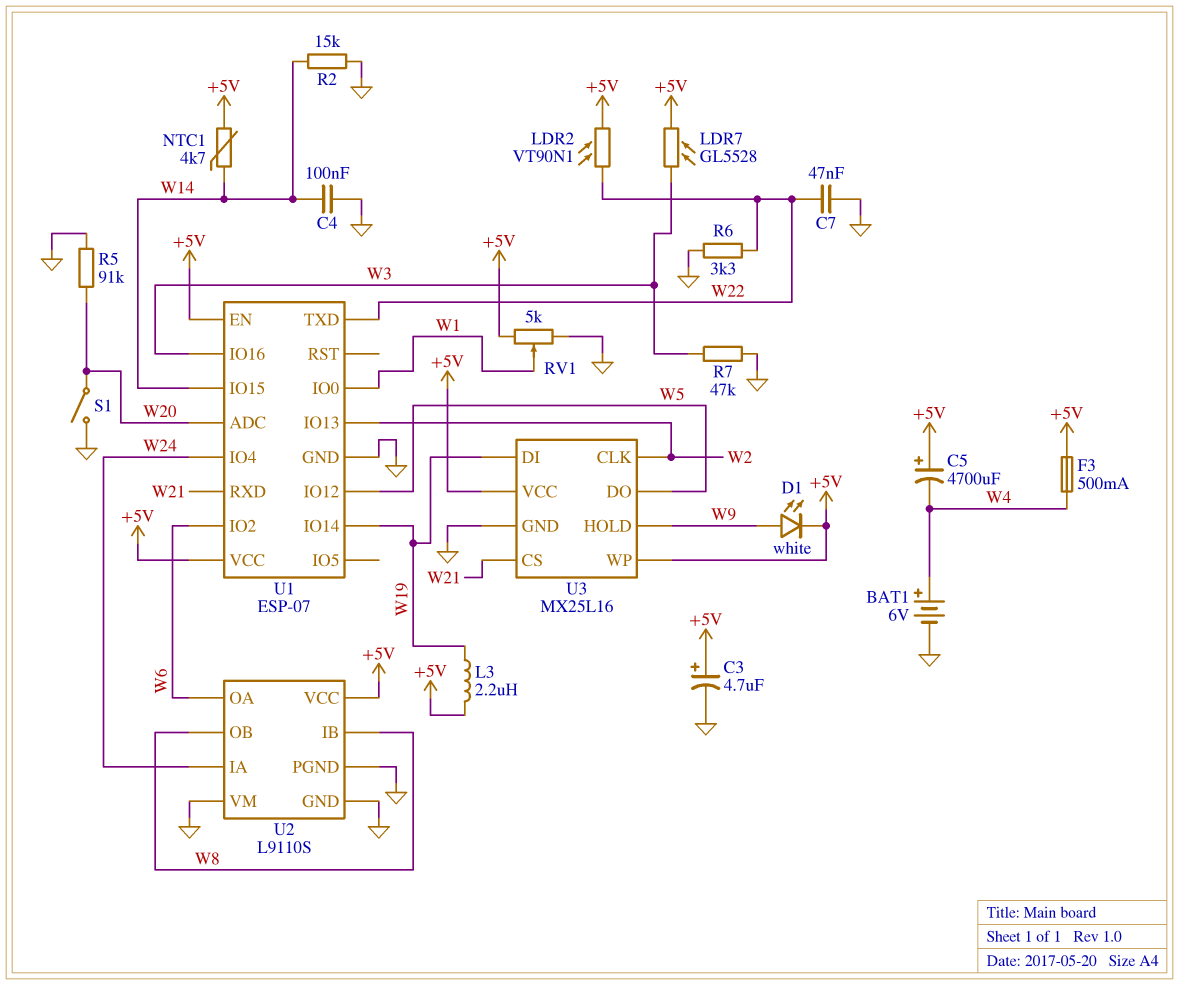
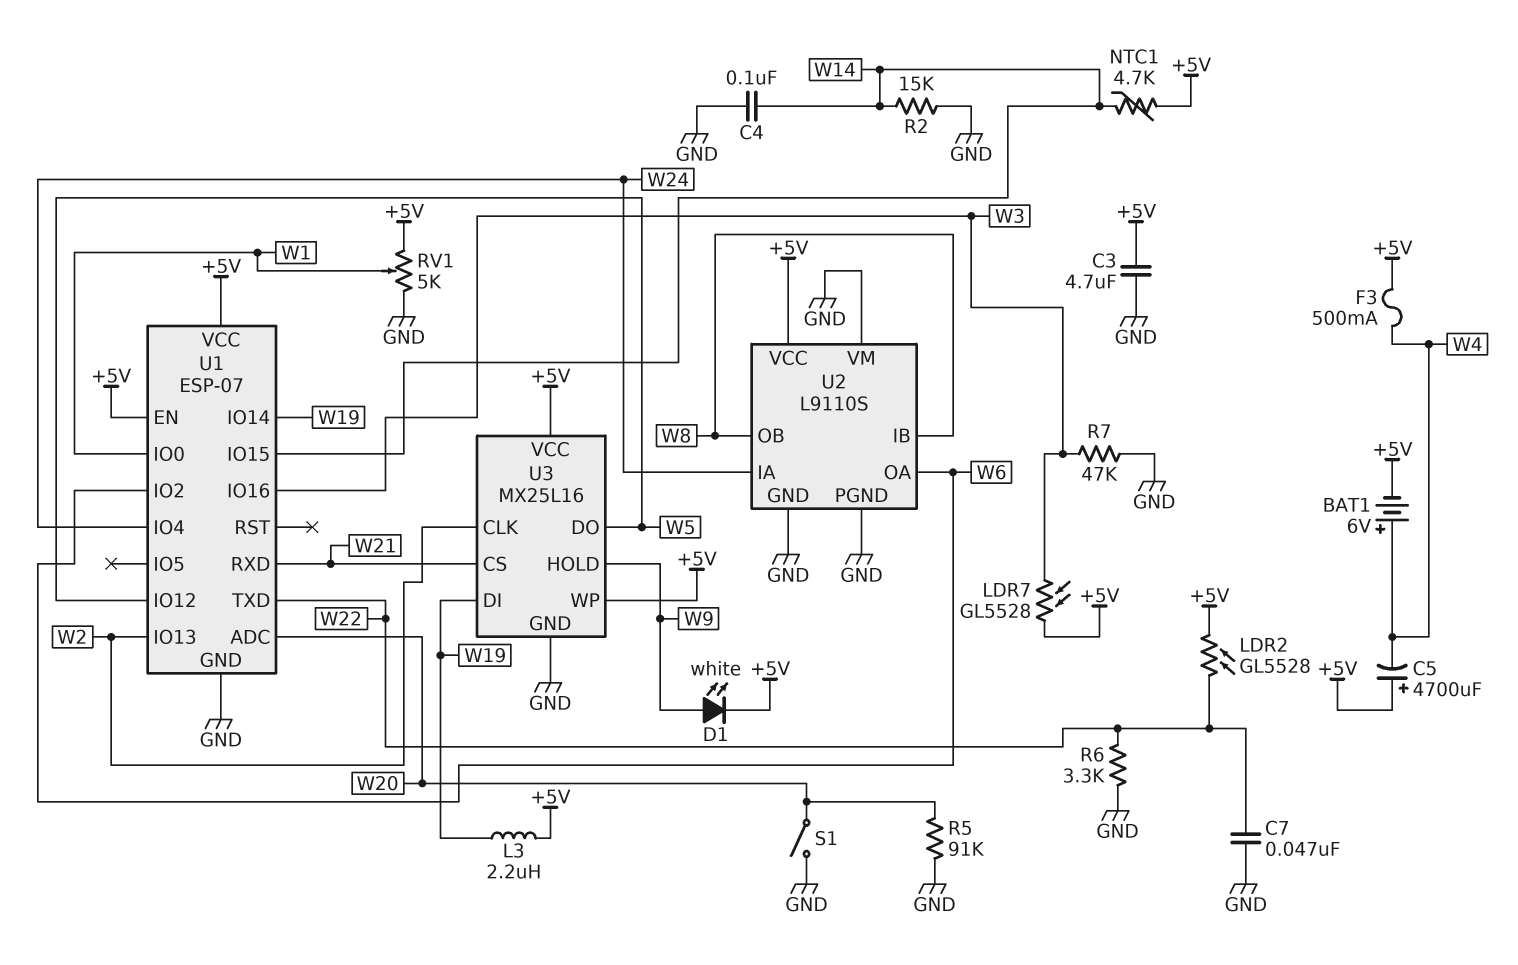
BAT1: 6V (plus W4, minus GND) -> 6V (plus W4, minus +5V)
C3: 4.7uF (plus +5V, minus GND) -> 4.7uF (+5V, GND)
LDR2: VT90N1 (+5V, W22) -> GL5528 (+5V, W22)

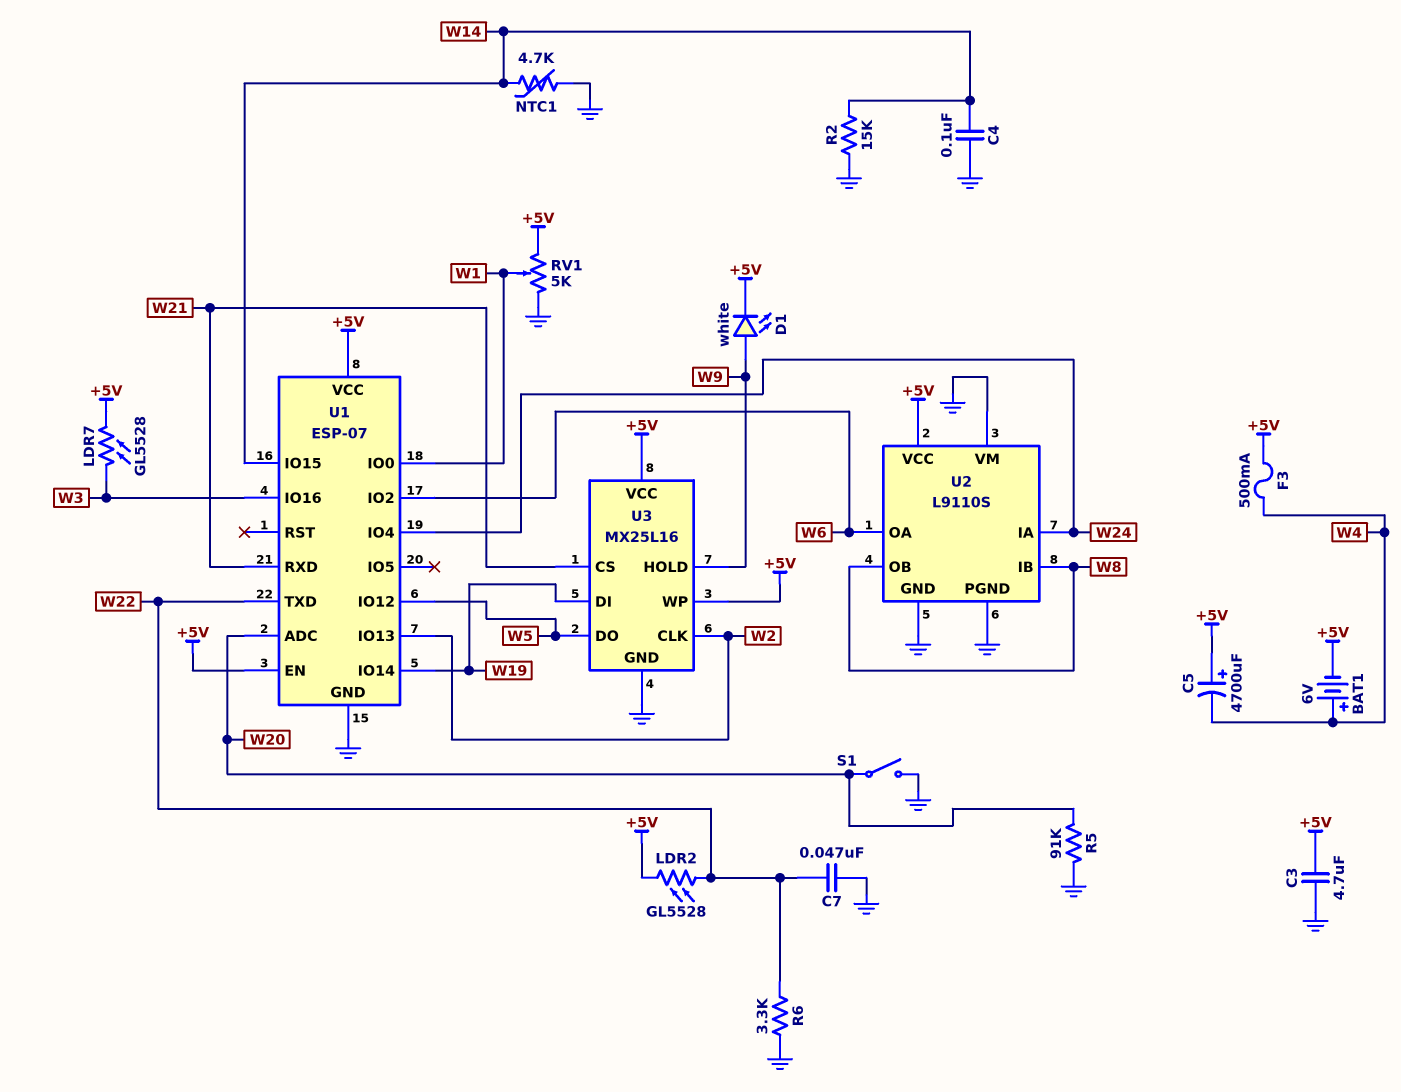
L3: 2.2uH (+5V, W19) -> none
NTC1: 4.7k (+5V, W14) -> 4.7k (GND, W14)
R7: 47k (GND, W3) -> none

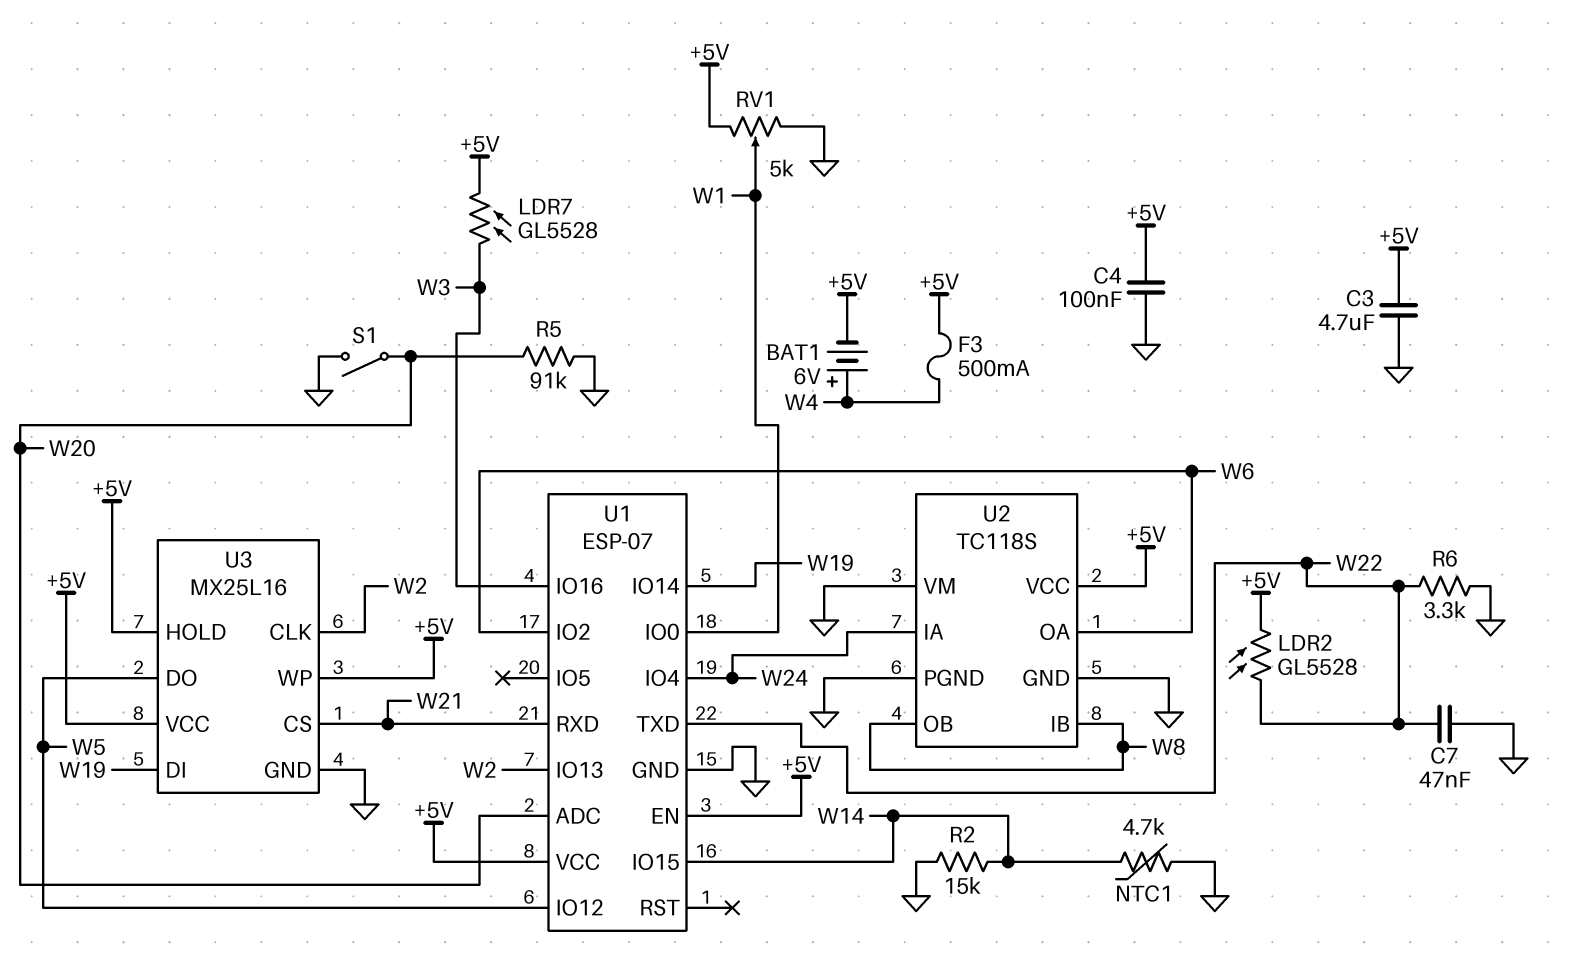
C4: 100nF (GND, W14) -> 100nF (+5V, GND)
C5: 4700uF (plus +5V, minus W4) -> none
D1: LED white (A W9, K +5V) -> none
U2: L9110S -> TC118S
U3 pin HOLD: W9 -> +5V

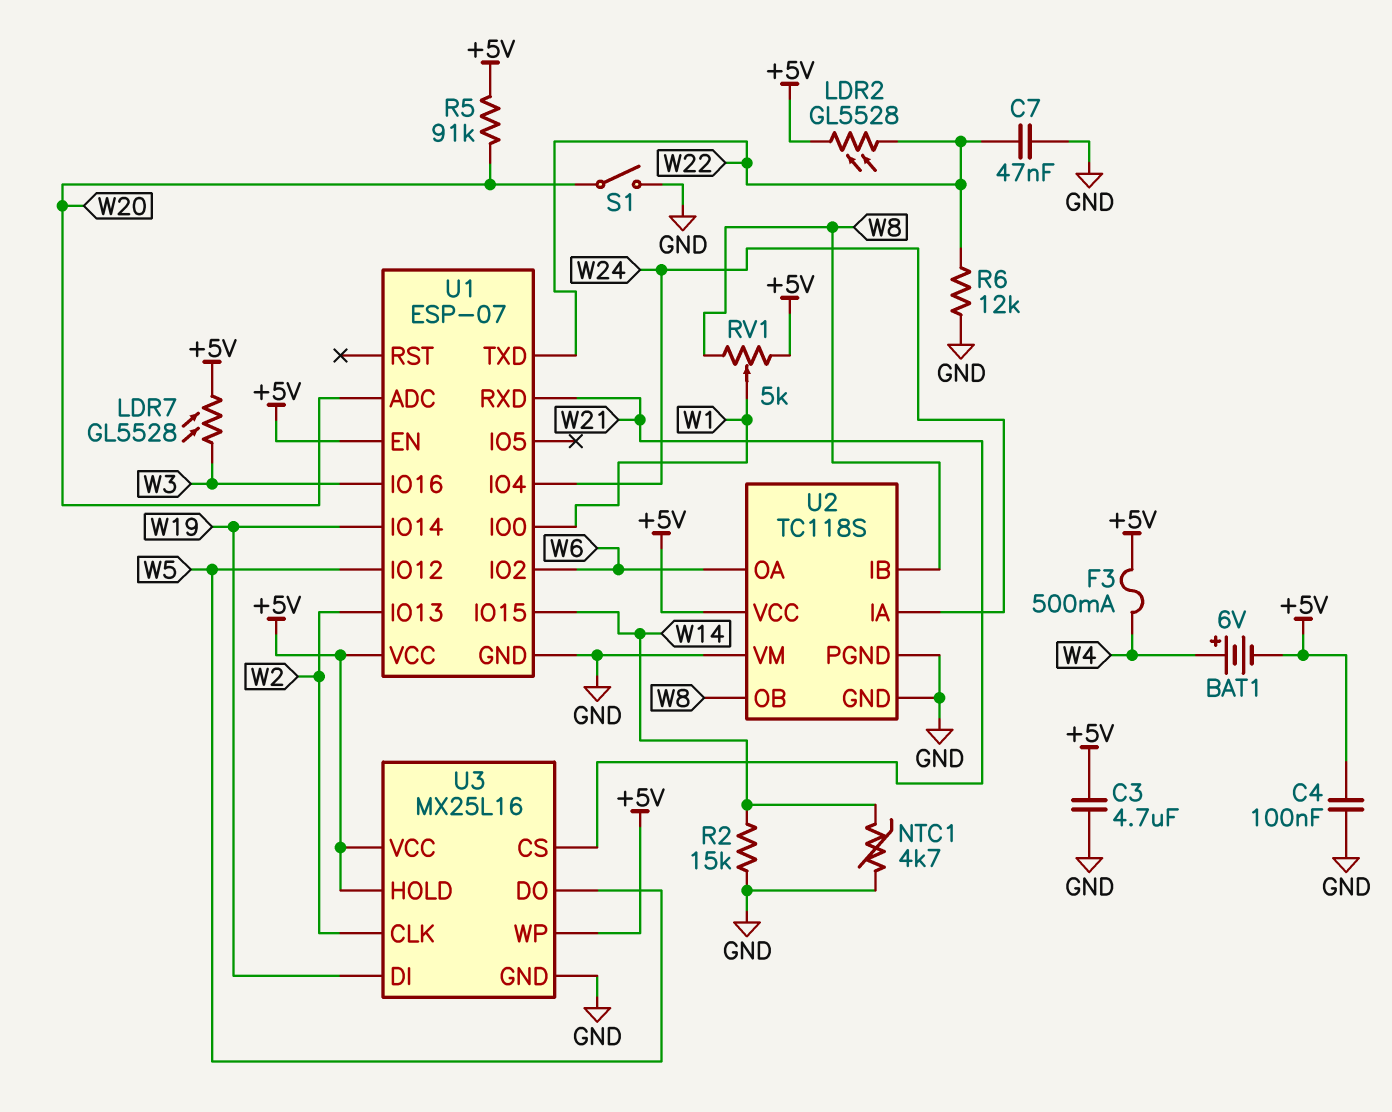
R5: 91k (GND, W20) -> 91k (+5V, W20)
R6: 3.3k (GND, W22) -> 12k (GND, W22)
RV1: 5k (+5V, GND, wiper W1) -> 5k (+5V, W8, wiper W1)

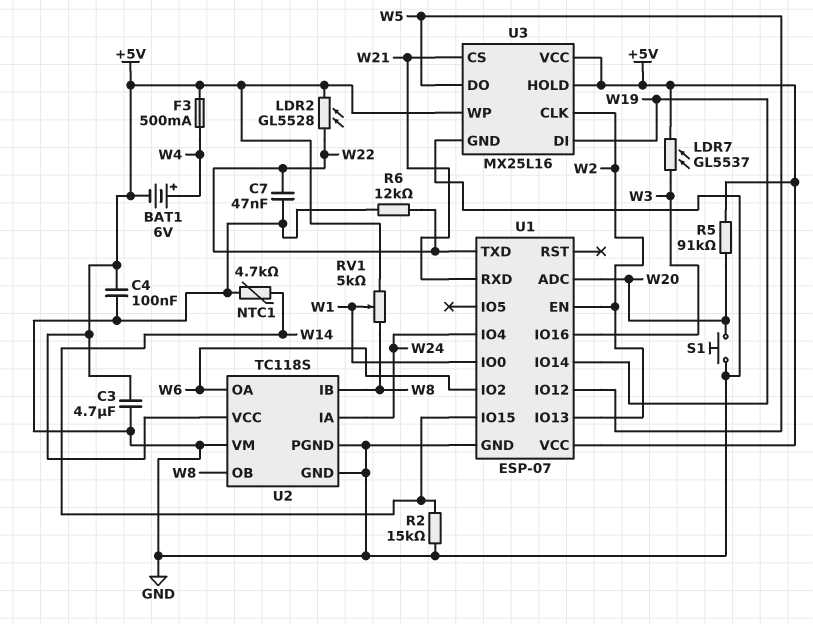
LDR7: GL5528 (+5V, W3) -> GL5537 (+5V, W3)
S1: switch (GND, W20) -> button (GND, W20)
U1 pin EN: +5V -> W2

